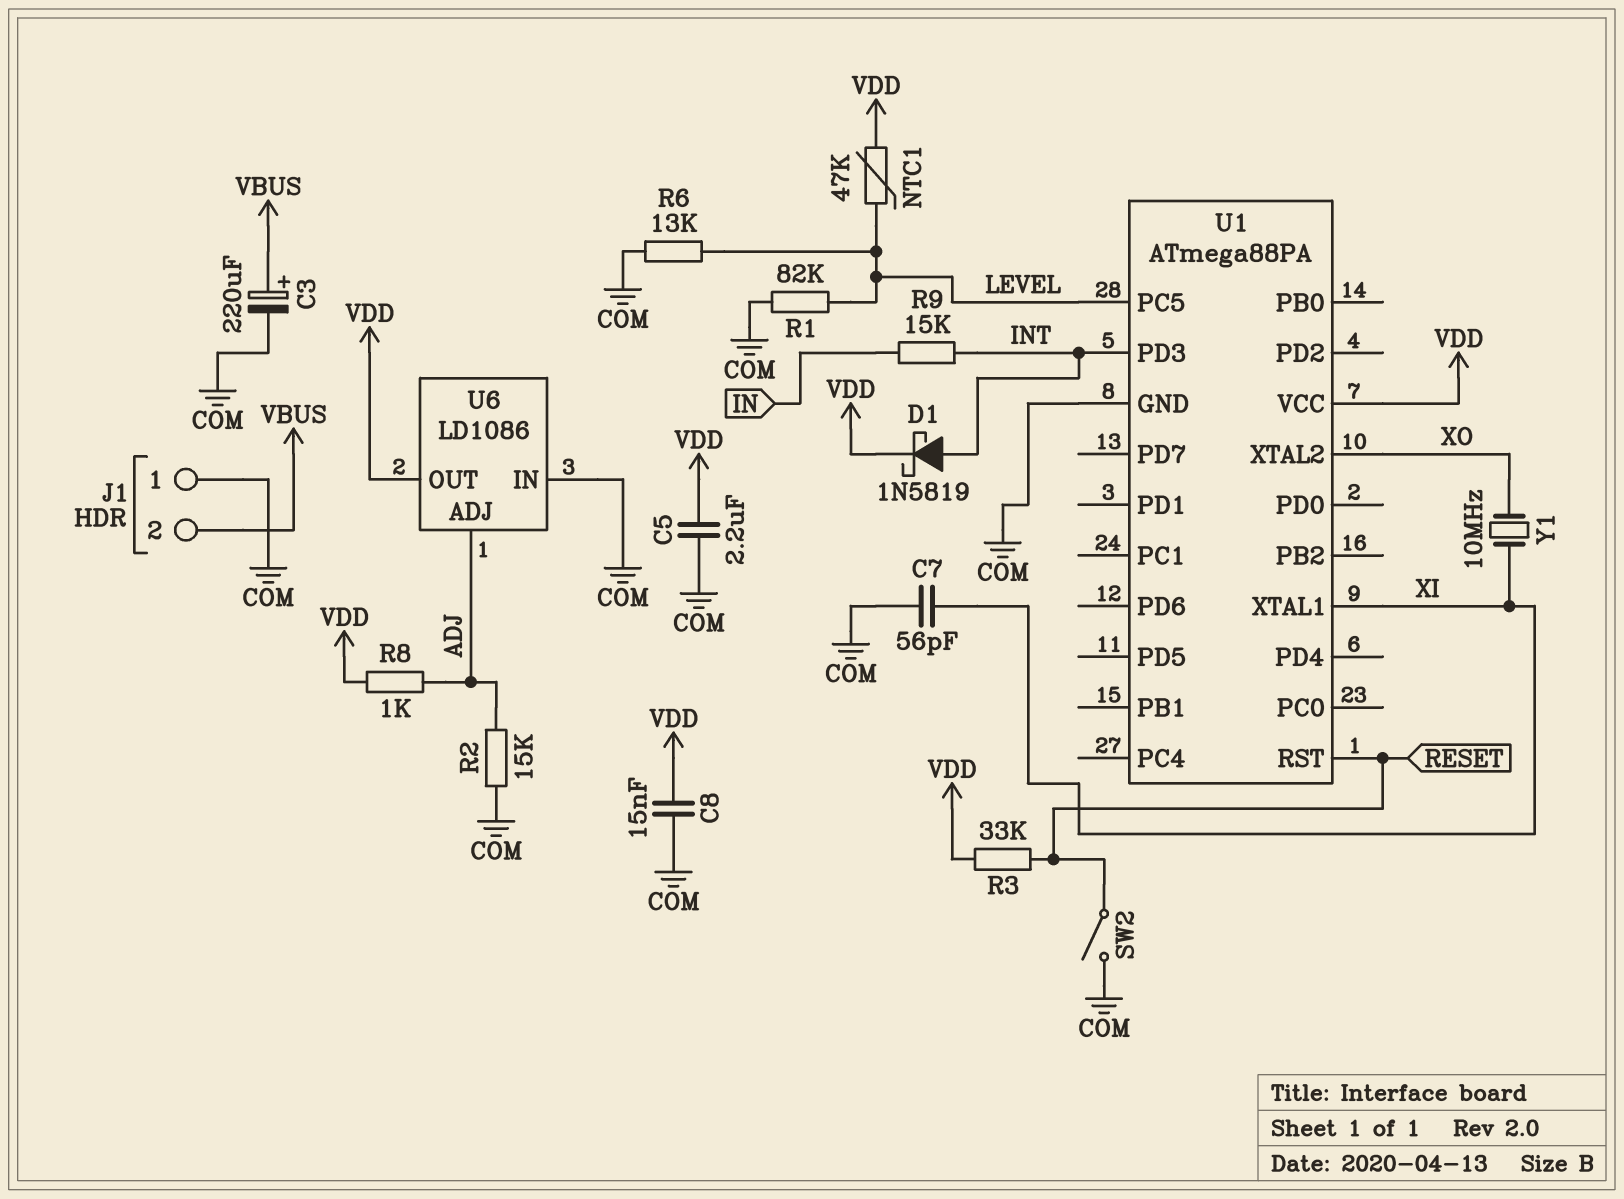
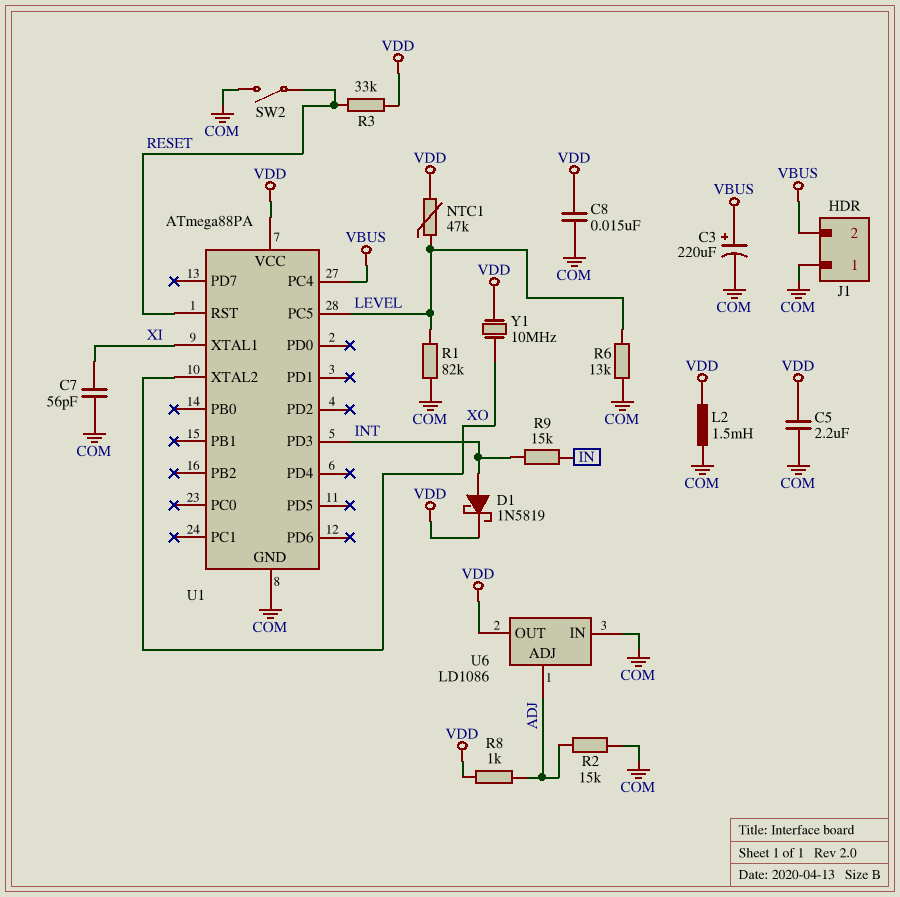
L2: none -> 1.5mH (COM, VDD)
U1 pin PC4: none -> VBUS
Y1: 10MHz (XI, XO) -> 10MHz (VDD, XO)

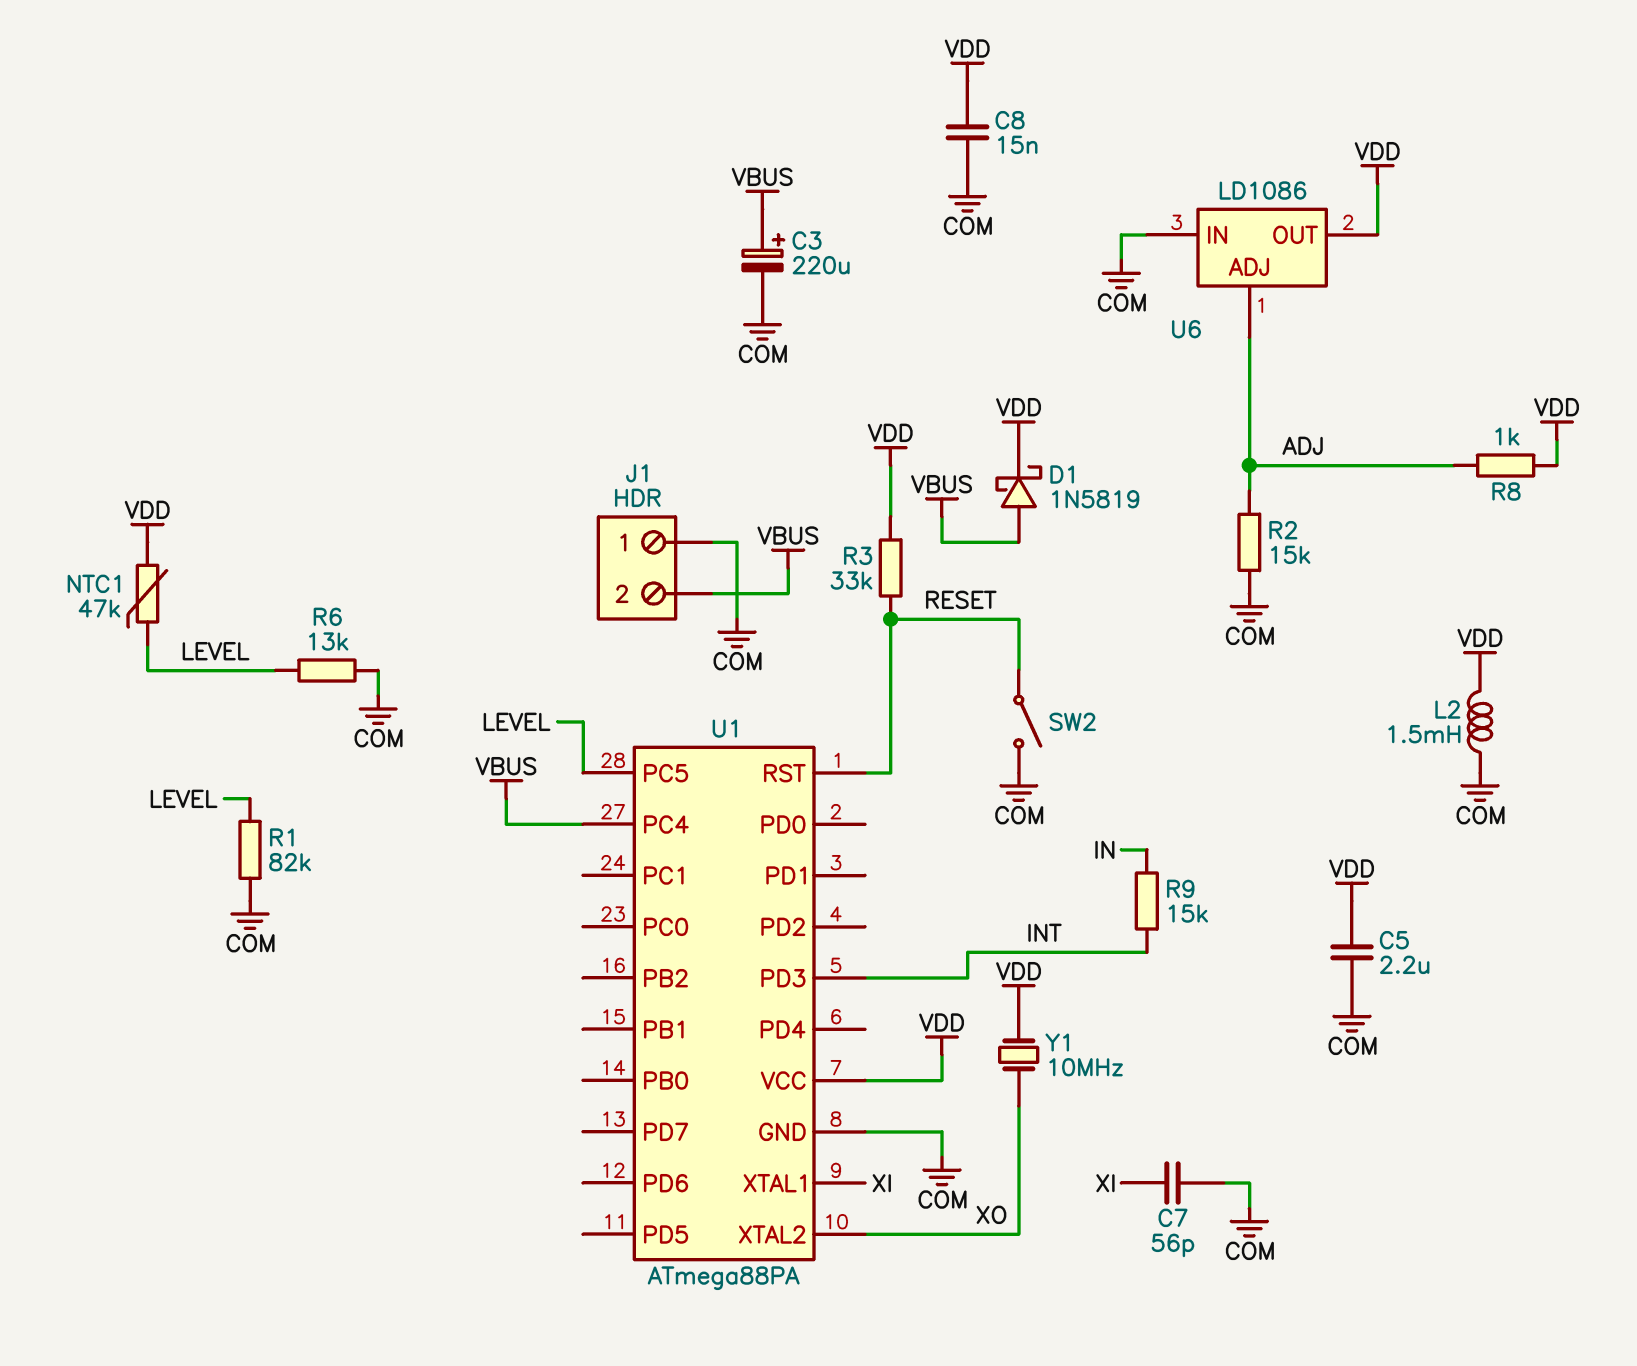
D1: schottky 1N5819 (A INT, K VDD) -> schottky 1N5819 (A VBUS, K VDD)

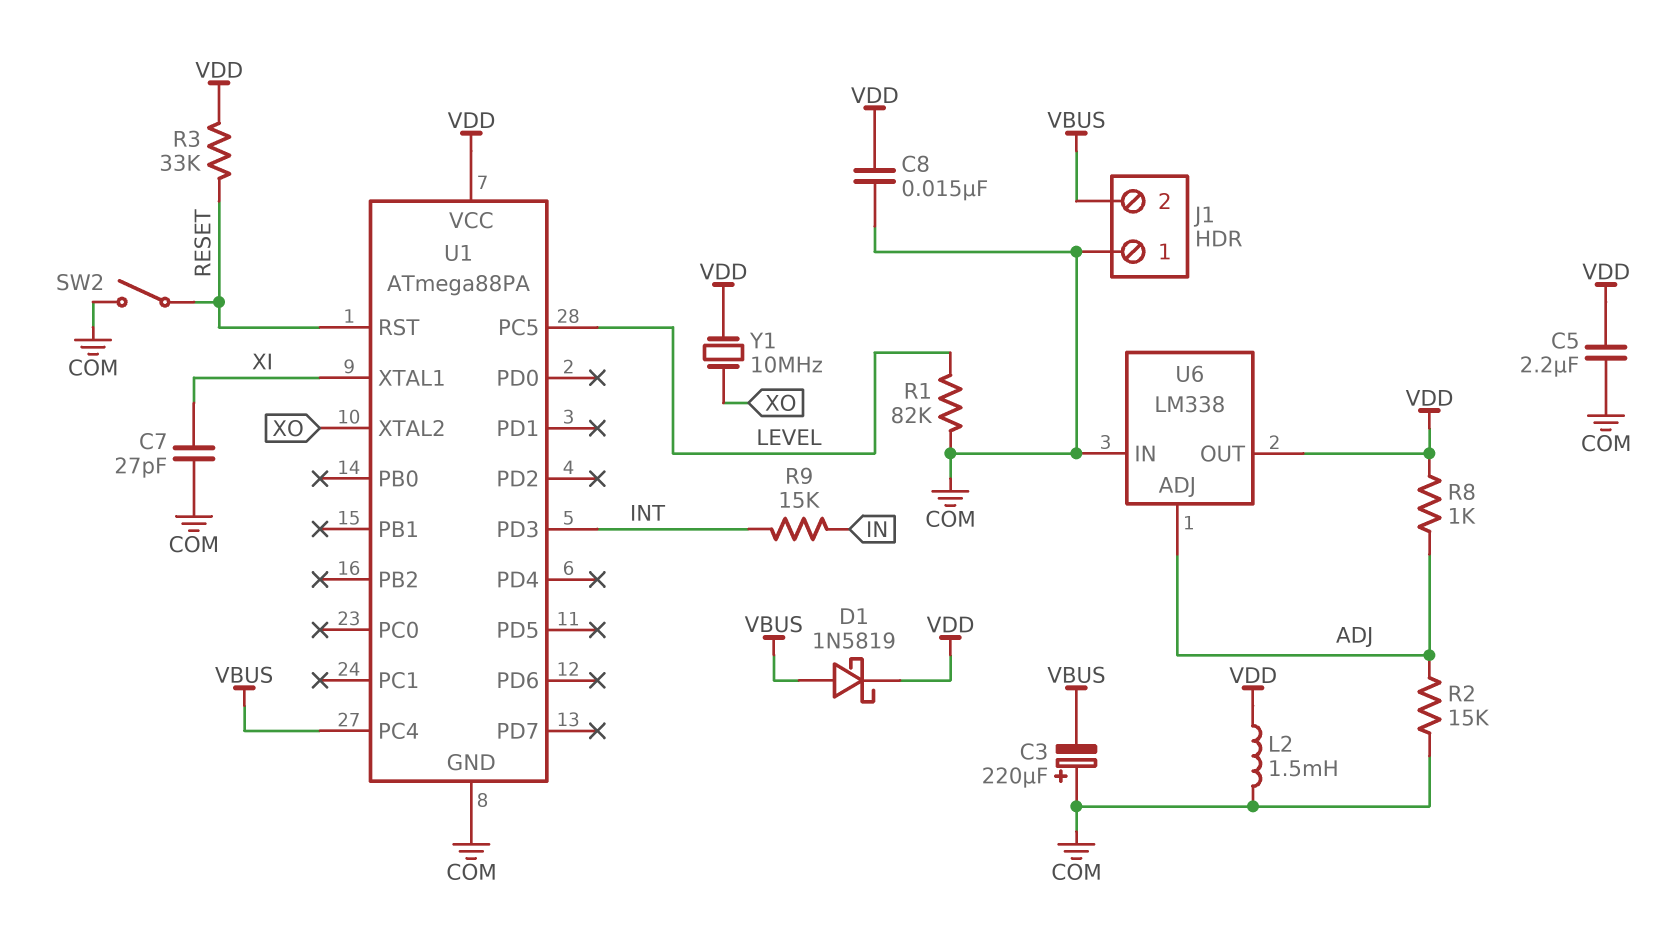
C3: 220uF (plus VBUS, minus COM) -> 220uF (plus COM, minus VBUS)
C7: 56pF (COM, XI) -> 27pF (COM, XI)
NTC1: 47k (LEVEL, VDD) -> none
R6: 13k (COM, LEVEL) -> none
U6: LD1086 -> LM338

